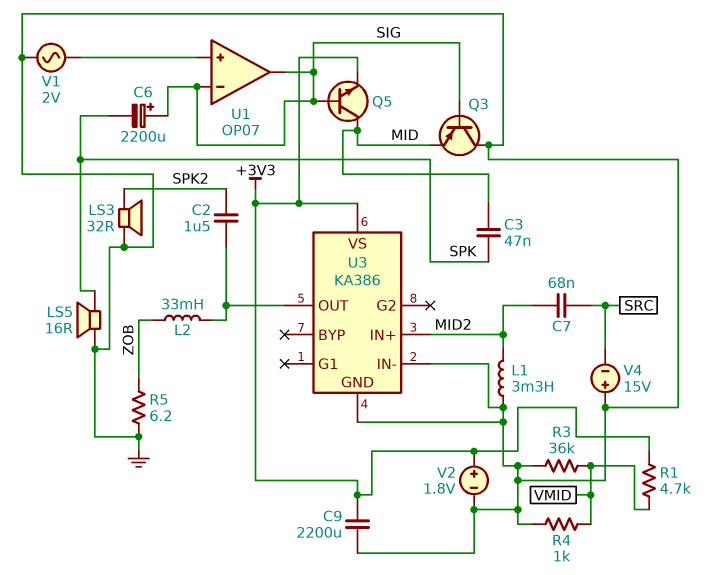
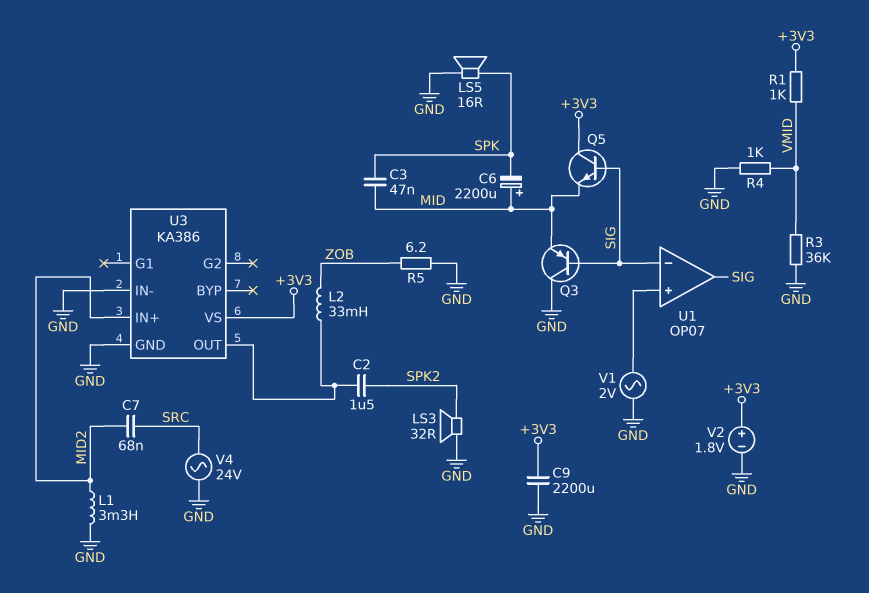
C6: 2200uF (plus SIG, minus SPK) -> 2200uF (plus MID, minus SPK)
Q5: NPN (B SIG, C MID, E +3V3) -> NPN (B SIG, C +3V3, E MID)
R1: 4.7k (+3V3, VMID) -> 1k (+3V3, VMID)
V4: 15V (plus GND, minus SRC) -> AC 24V (GND, SRC)

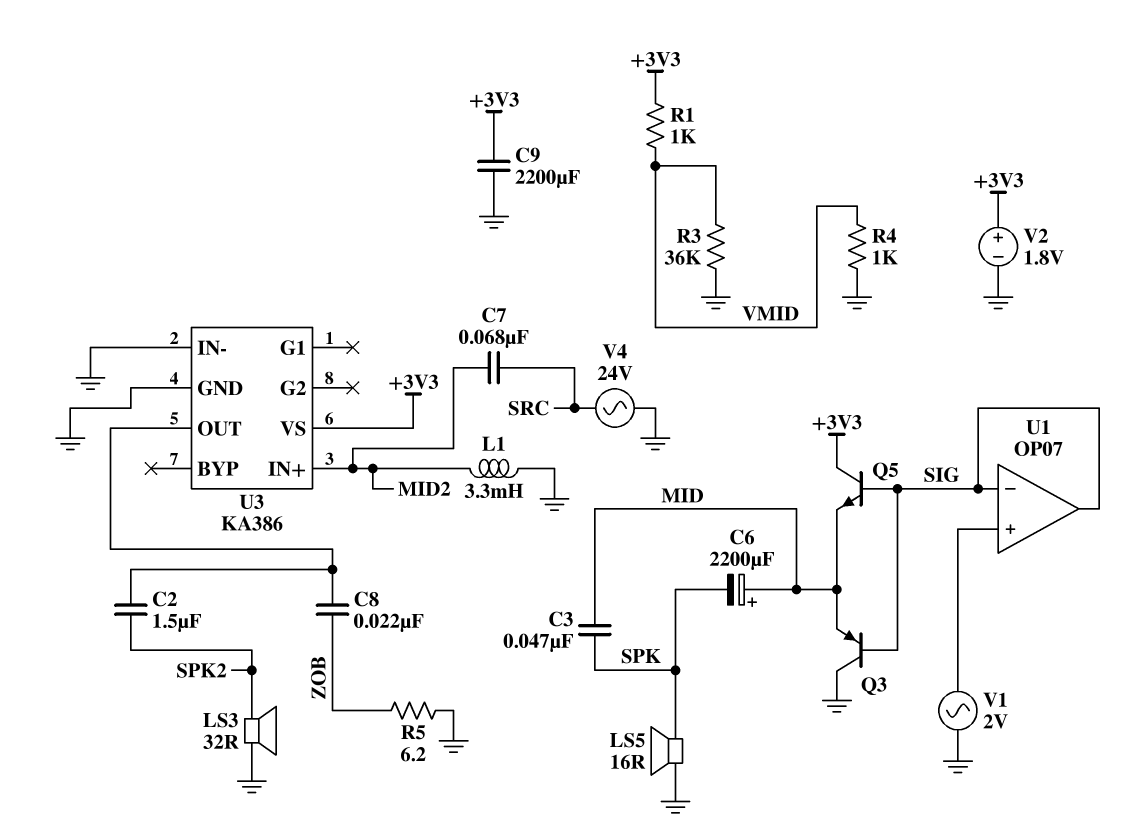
C8: none -> 22nF (U3/OUT, ZOB)
L2: 33mH (U3/OUT, ZOB) -> none

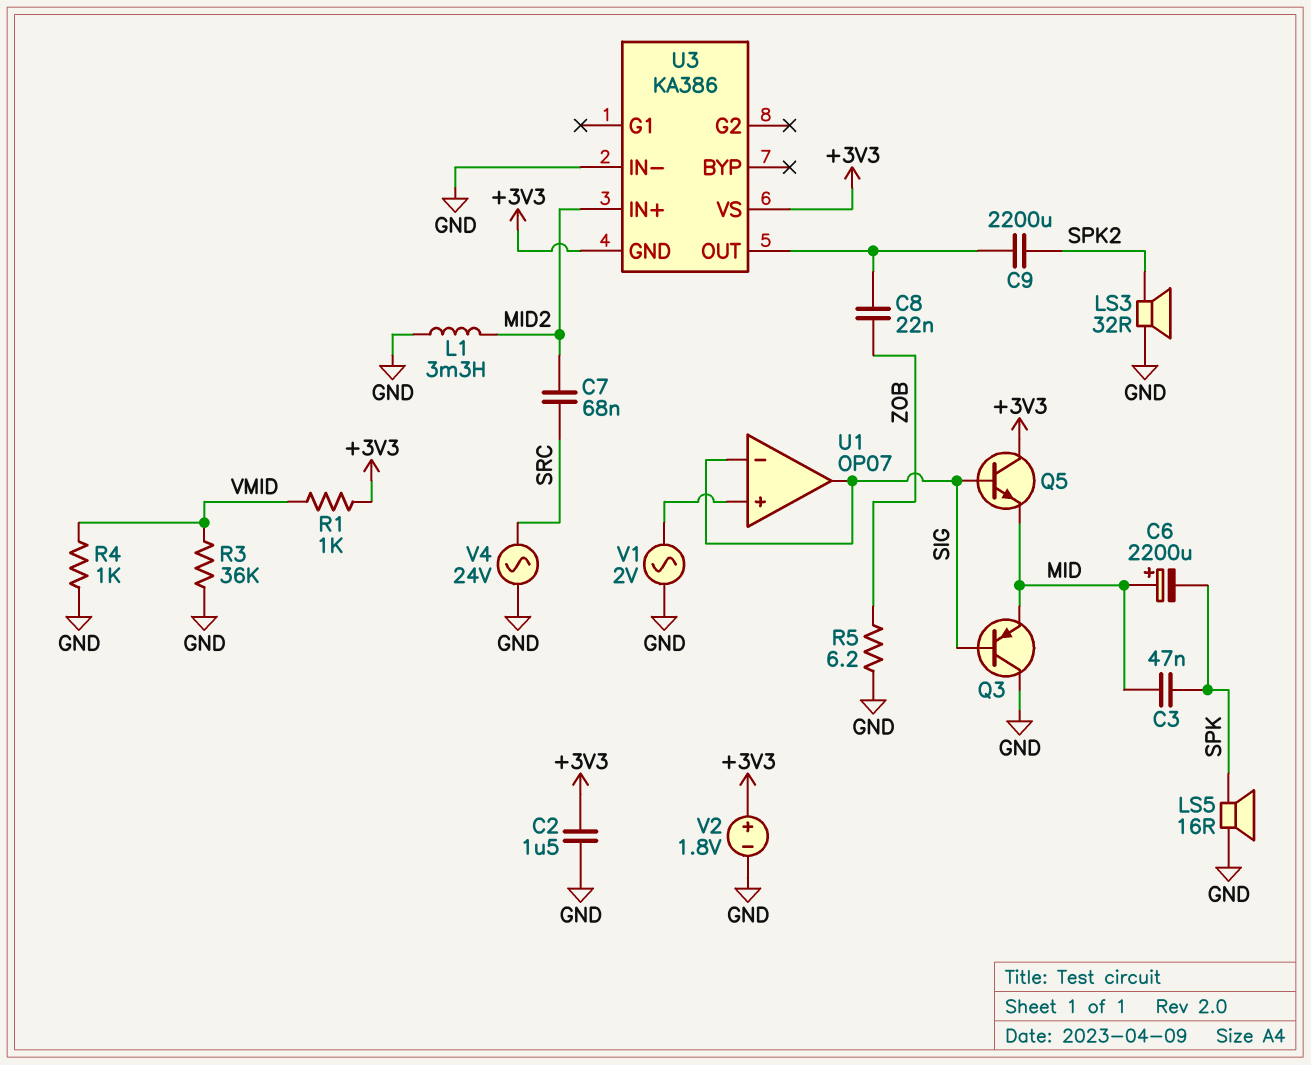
C2: 1.5uF (SPK2, U3/OUT) -> 1.5uF (+3V3, GND)
C9: 2200uF (+3V3, GND) -> 2200uF (SPK2, U3/OUT)
U3 pin GND: GND -> +3V3

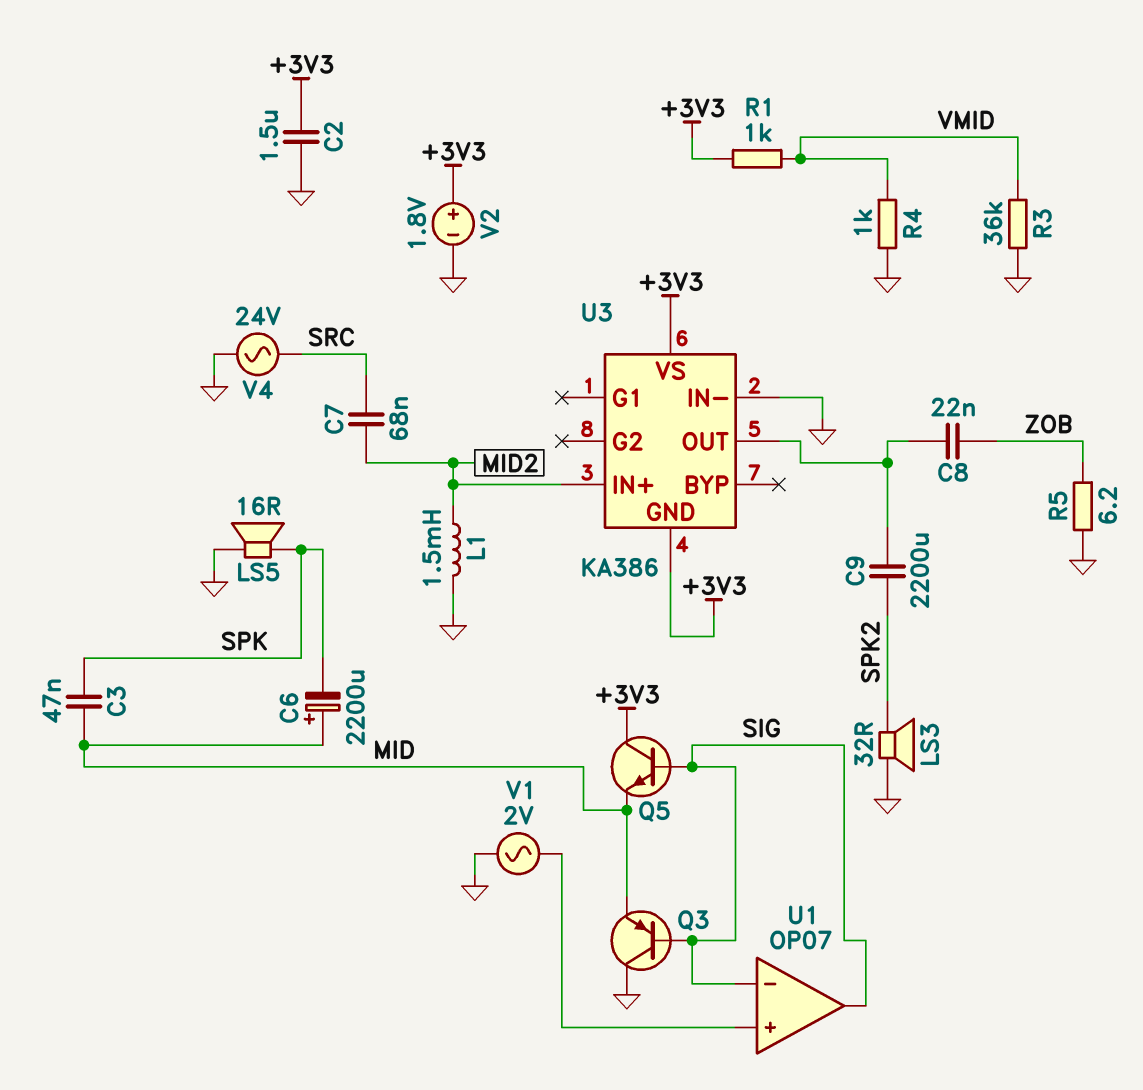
L1: 3.3mH (GND, MID2) -> 1.5mH (GND, MID2)

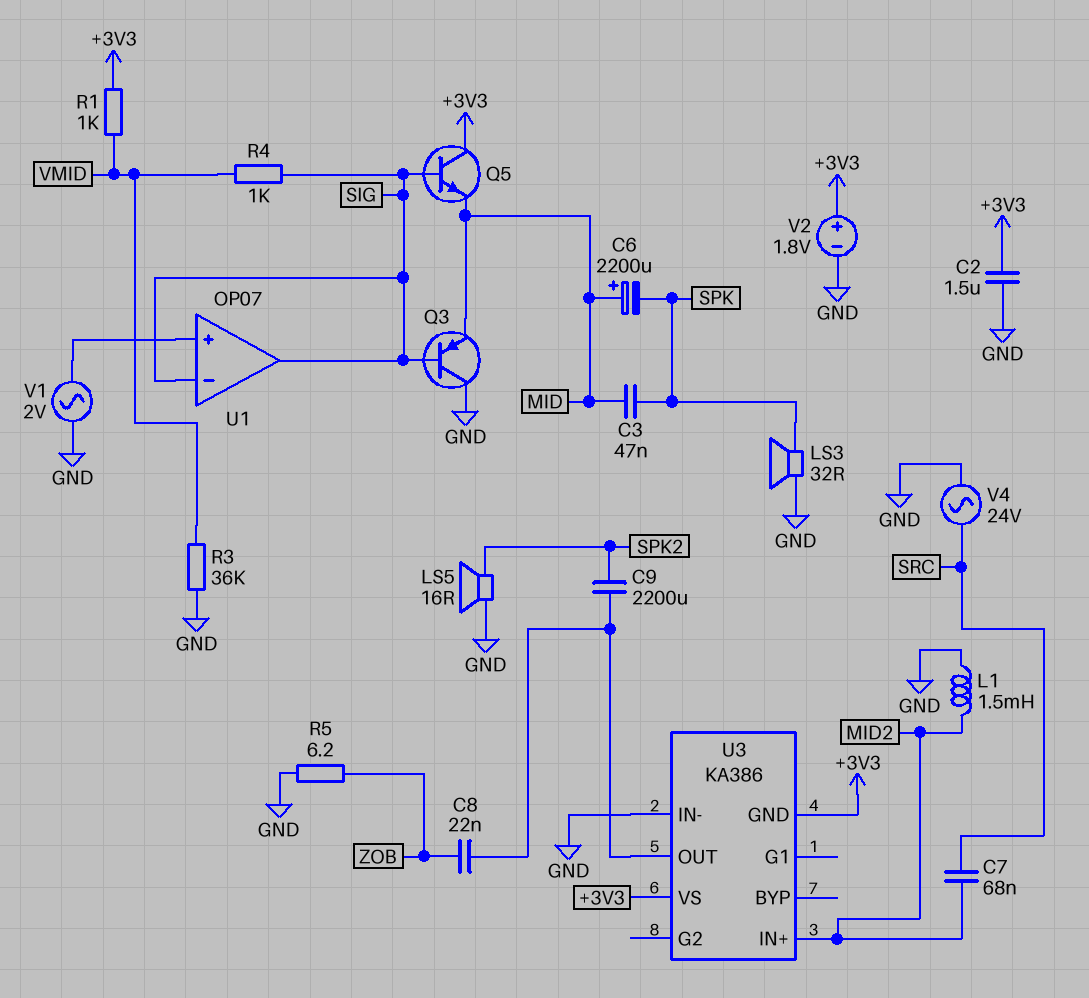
LS3: speaker 32R (GND, SPK2) -> speaker 32R (GND, SPK)
LS5: speaker 16R (GND, SPK) -> speaker 16R (GND, SPK2)
R4: 1k (GND, VMID) -> 1k (SIG, VMID)

